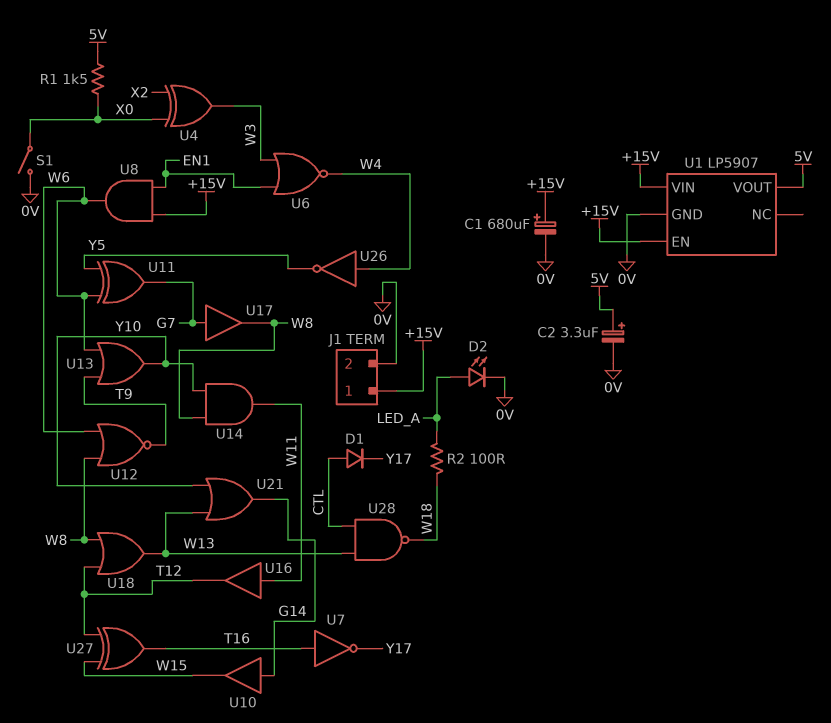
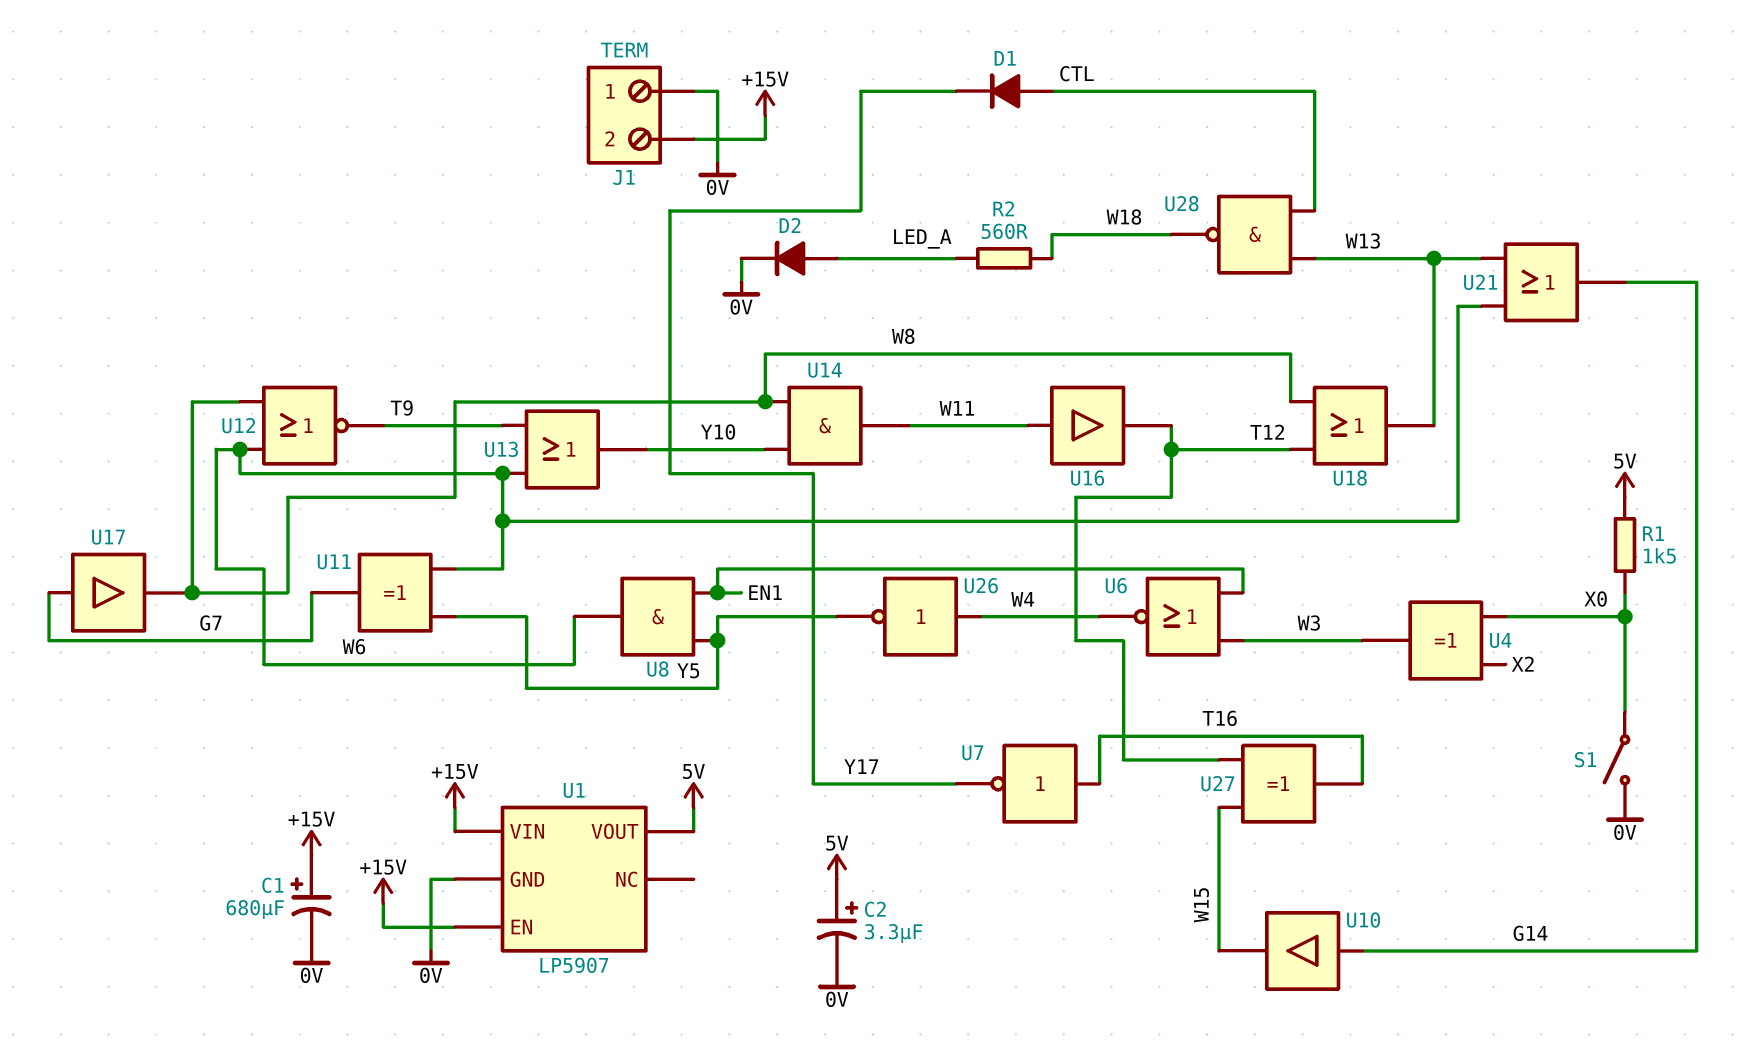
D2: LED (A LED_A, K 0V) -> diode (A LED_A, K 0V)
J1 pin 1: +15V -> 0V
J1 pin 2: 0V -> +15V
R2: 100 (LED_A, W18) -> 560 (LED_A, W18)
U8: AND (in +15V, in EN1, out W6) -> AND (in EN1, in Y5, out W6)
U21: OR (in W13, in Y10, out G14) -> OR (in W6, in W13, out G14)

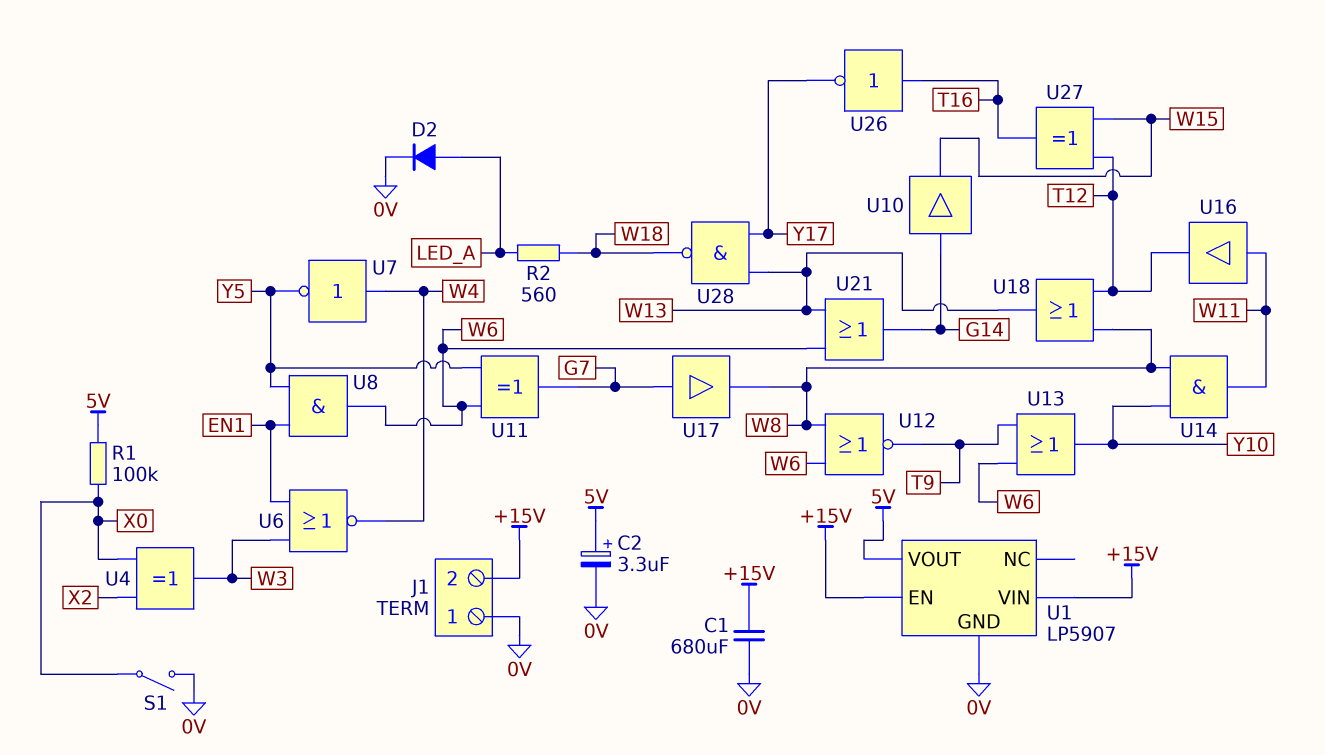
C1: 680uF (plus +15V, minus 0V) -> 680uF (+15V, 0V)
D1: diode (A CTL, K Y17) -> none
R1: 1.5k (5V, X0) -> 100k (5V, X0)
U7: NOT (in T16, out Y17) -> NOT (in W4, out Y5)
U26: NOT (in W4, out Y5) -> NOT (in T16, out Y17)
U28: NAND (in CTL, in W13, out W18) -> NAND (in W13, in Y17, out W18)

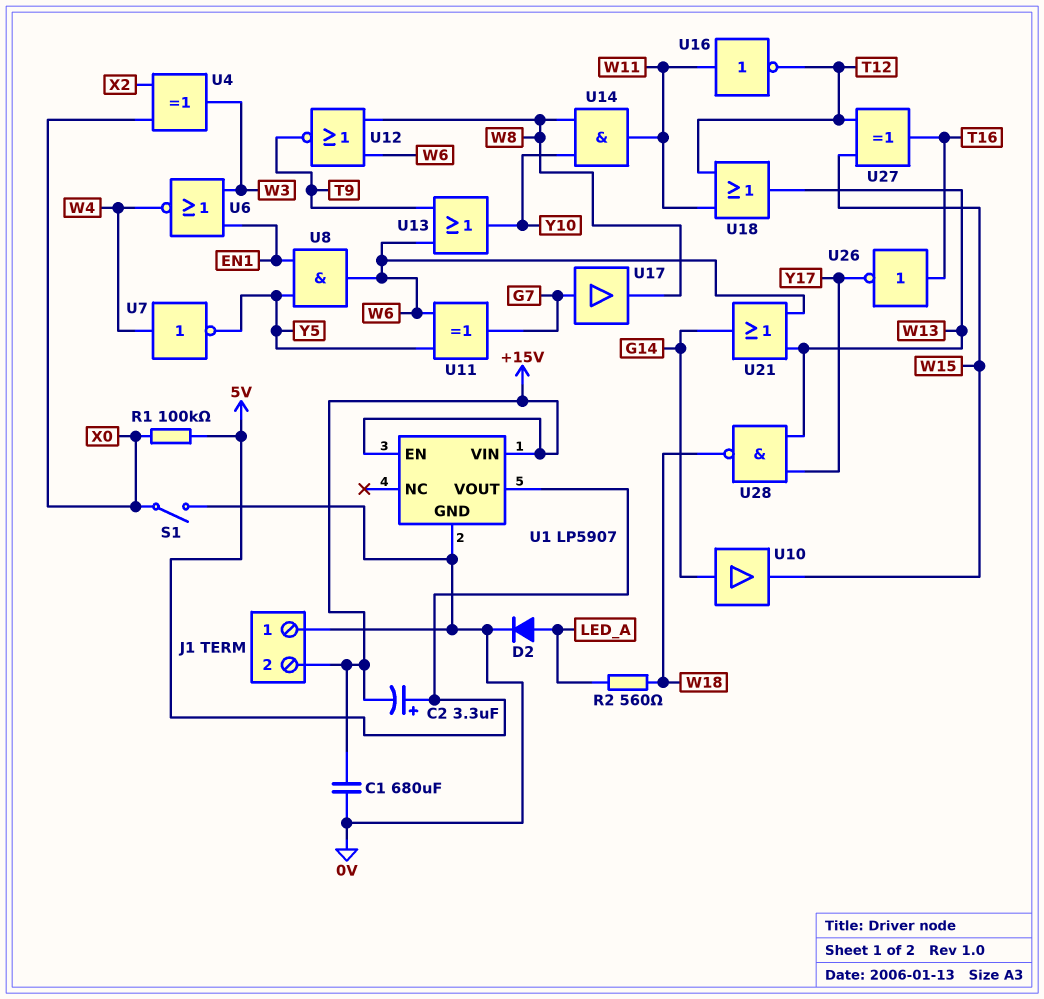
C2: 3.3uF (plus 5V, minus 0V) -> 3.3uF (plus 5V, minus +15V)
U16: buffer (in W11, out T12) -> NOT (in W11, out T12)
U18: OR (in T12, in W8, out W13) -> OR (in T12, in W11, out W13)

